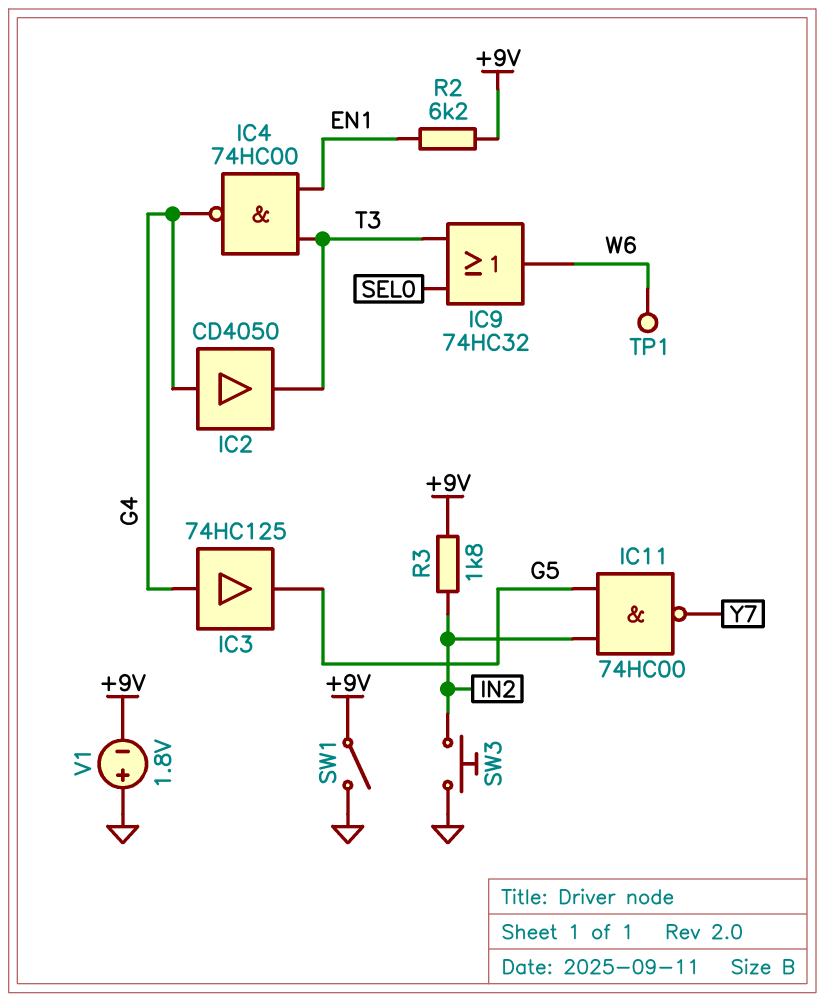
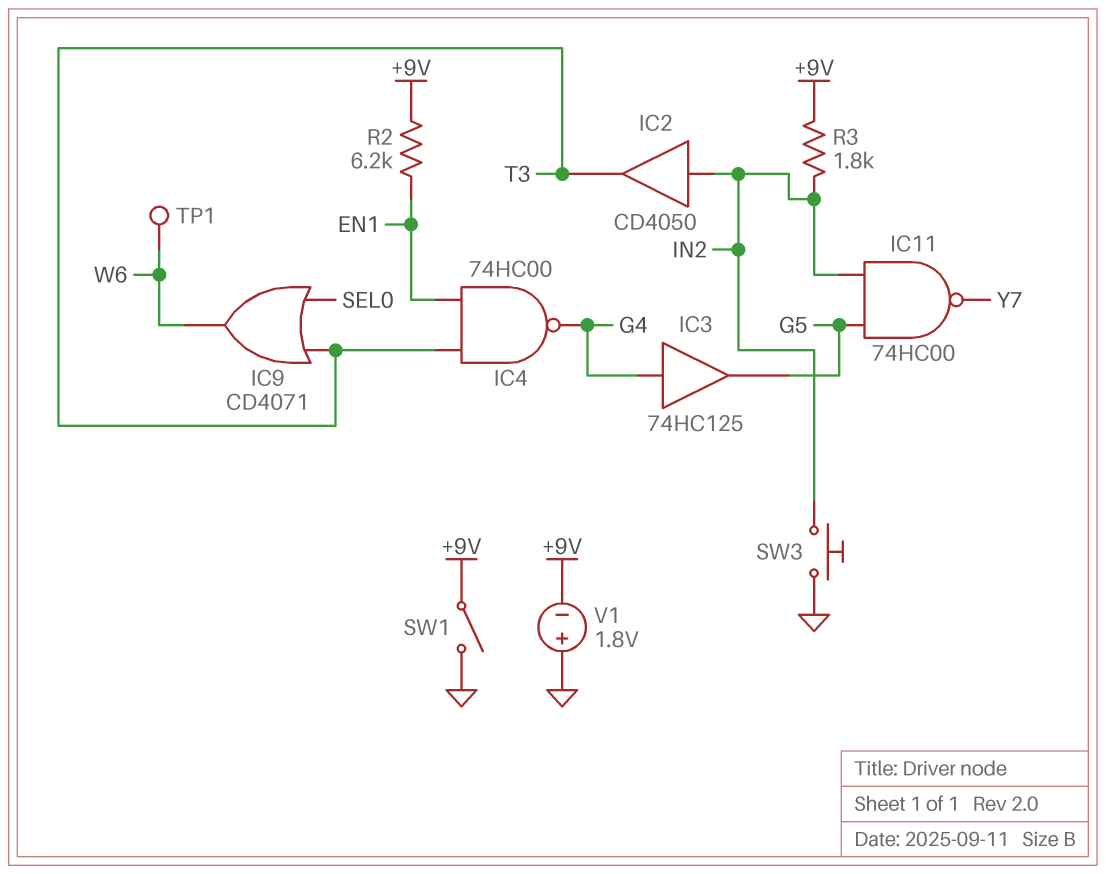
IC2: buffer CD4050 (in G4, out T3) -> buffer CD4050 (in IN2, out T3)
IC9: OR 74HC32 (in SEL0, in T3, out W6) -> OR CD4071 (in SEL0, in T3, out W6)

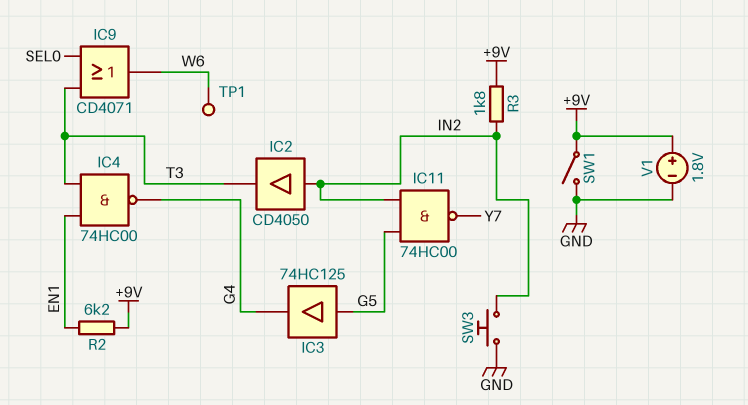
IC3: buffer 74HC125 (in G4, out G5) -> buffer 74HC125 (in G5, out G4)
V1: 1.8V (plus GND, minus +9V) -> 1.8V (plus +9V, minus GND)

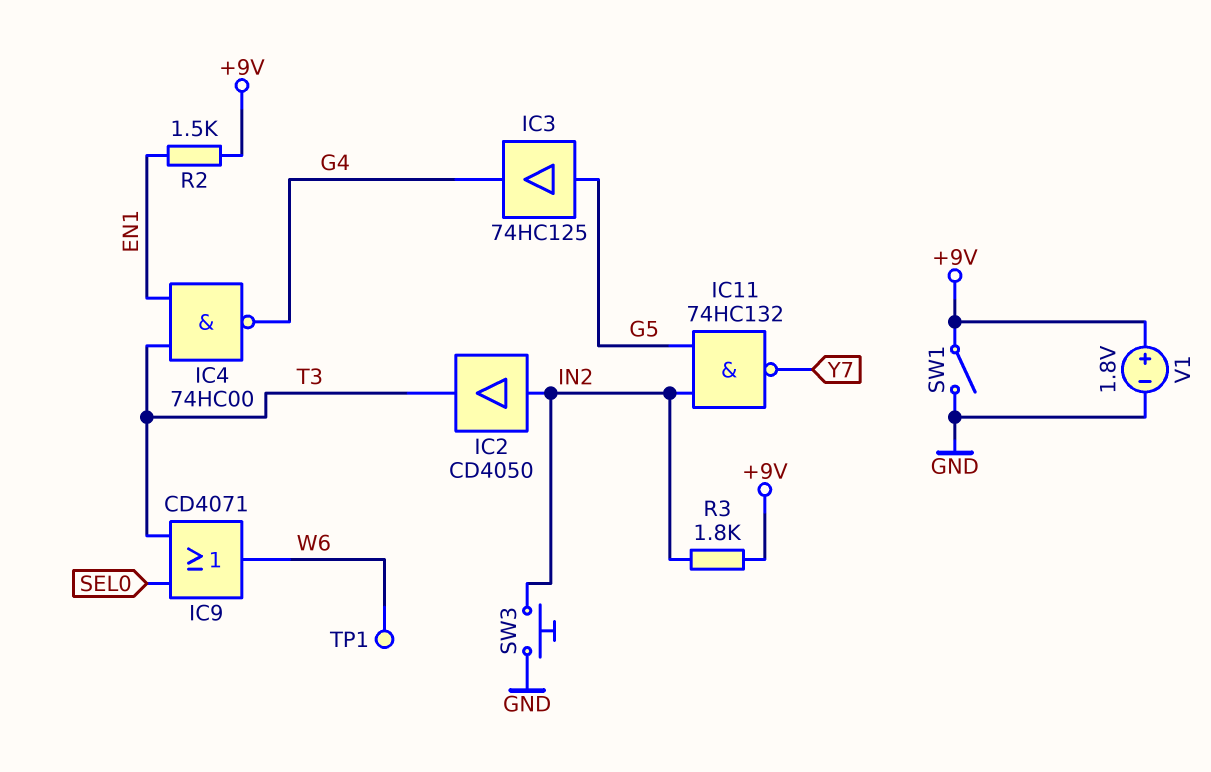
IC11: NAND 74HC00 (in G5, in IN2, out Y7) -> NAND 74HC132 (in G5, in IN2, out Y7)
R2: 6.2k (+9V, EN1) -> 1.5k (+9V, EN1)

